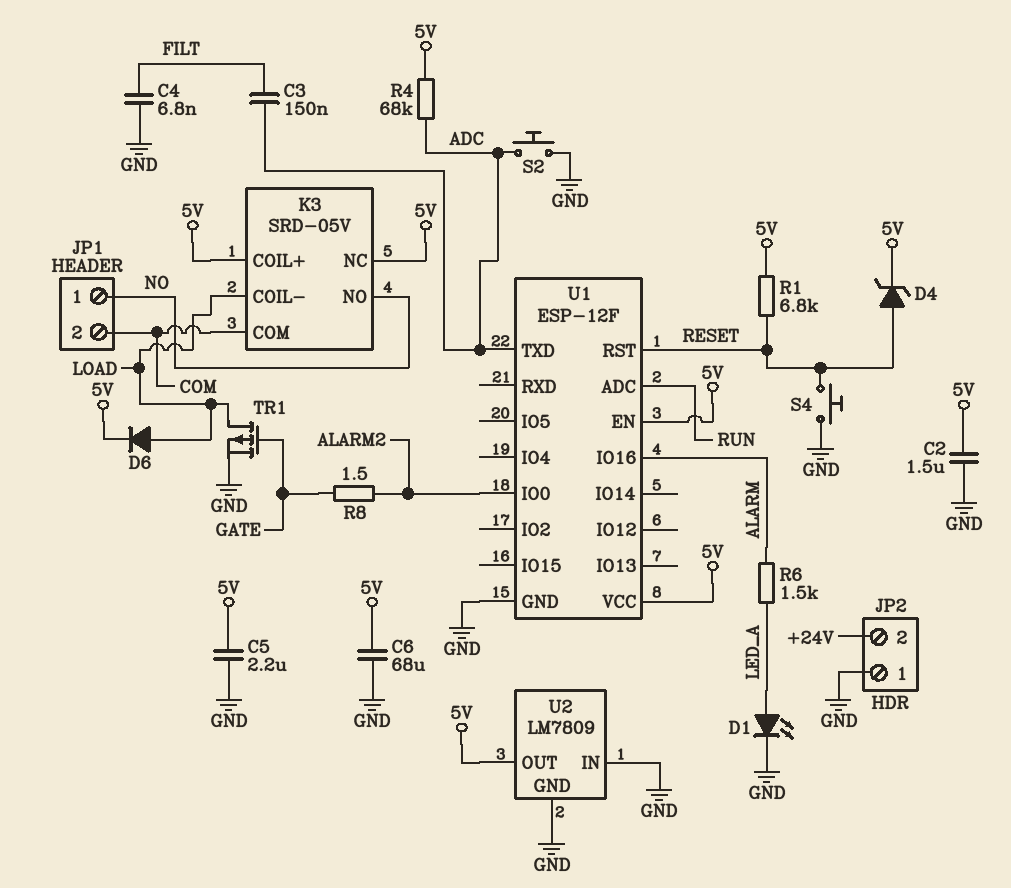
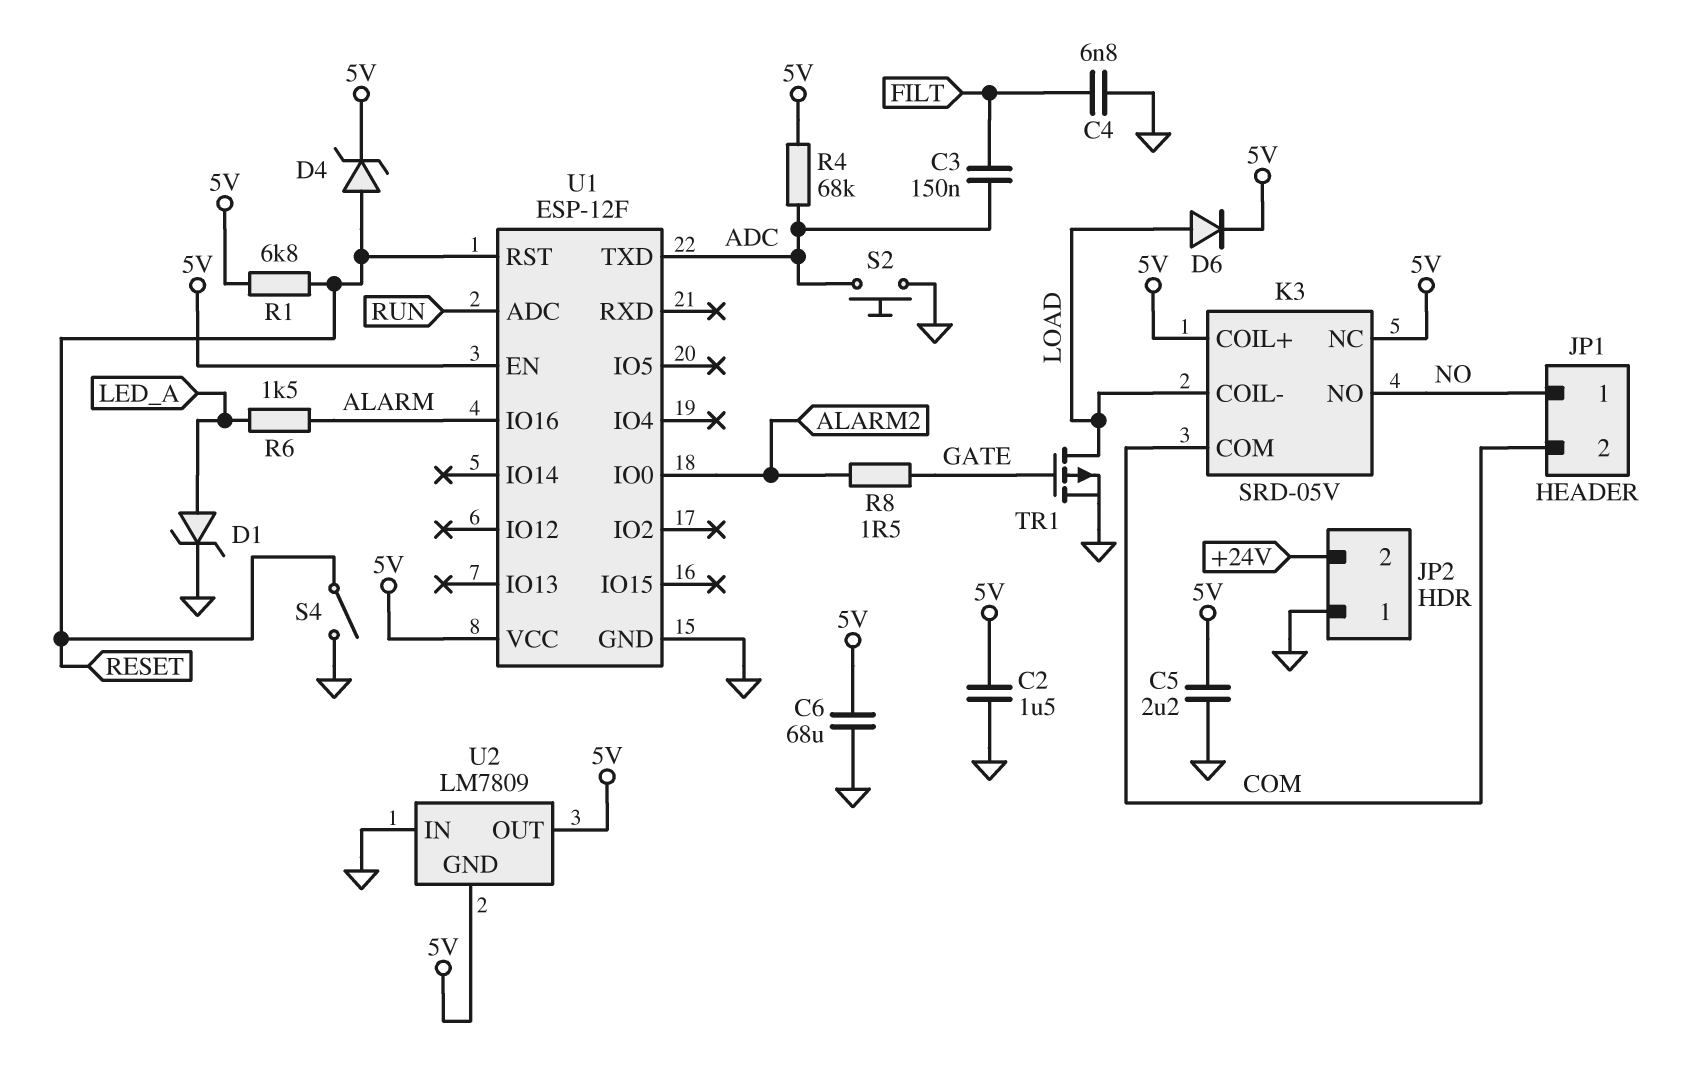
D1: LED (A LED_A, K GND) -> zener (A LED_A, K GND)
S4: button (GND, RESET) -> switch (GND, RESET)
U2 pin GND: GND -> 5V

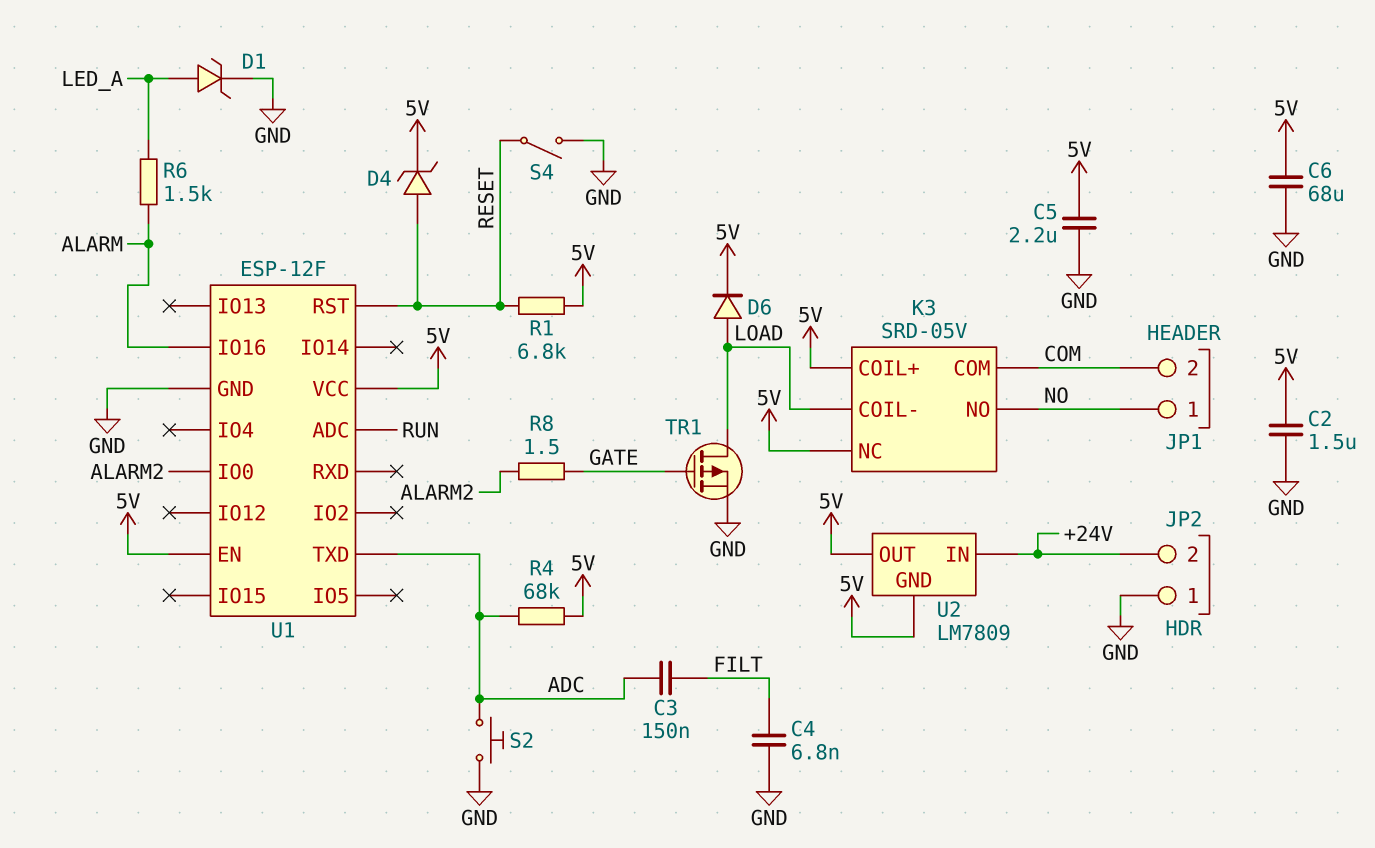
U2 pin IN: GND -> +24V

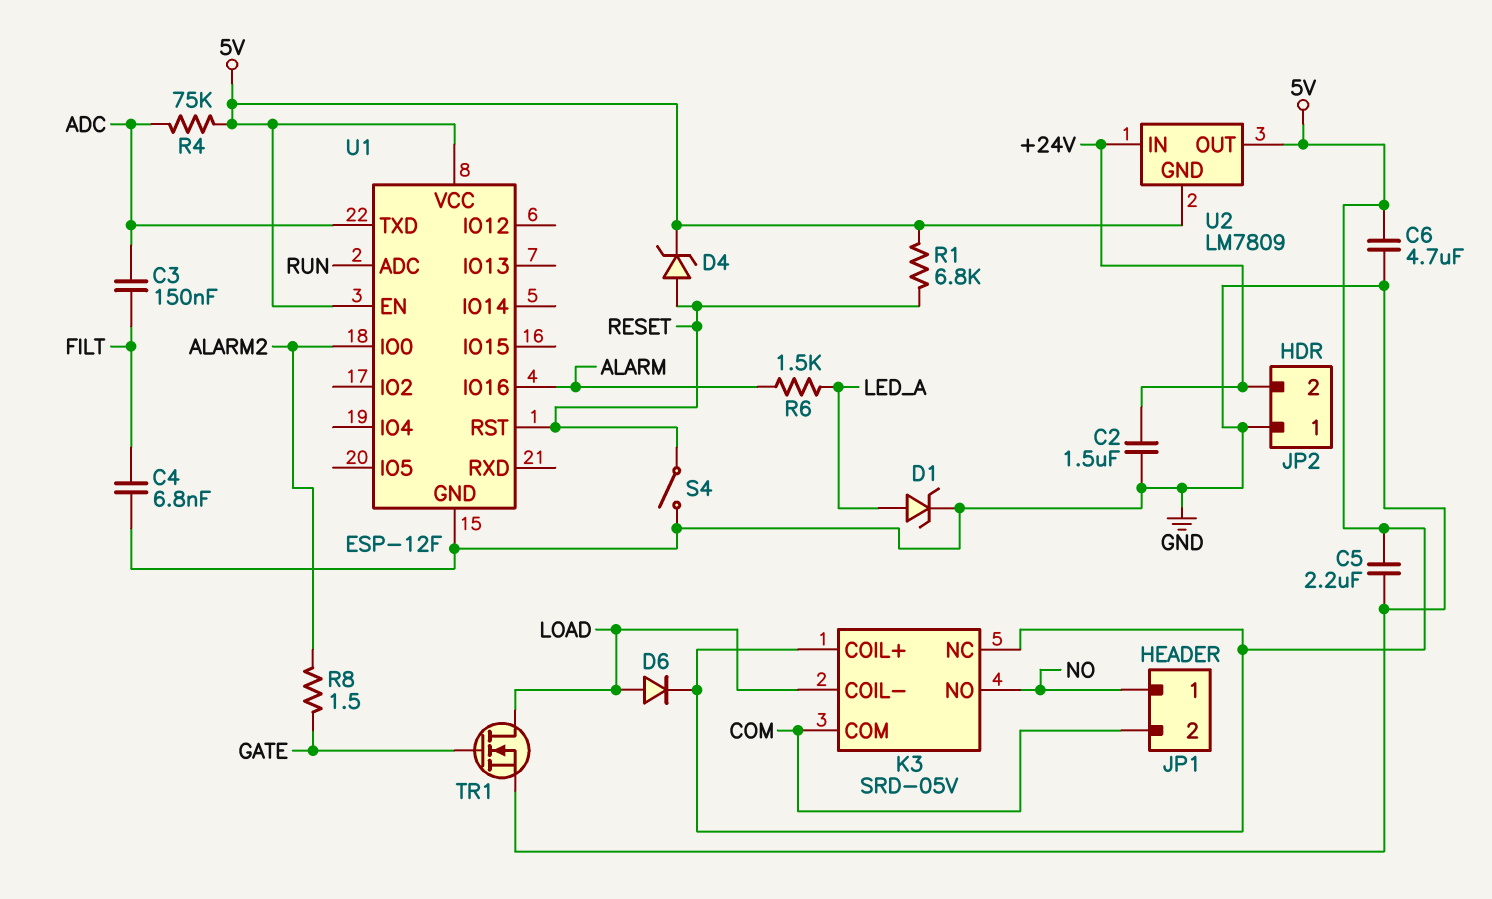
C2: 1.5uF (5V, GND) -> 1.5uF (+24V, GND)
C6: 68uF (5V, GND) -> 4.7uF (5V, GND)
R4: 68k (5V, ADC) -> 75k (5V, ADC)
S2: button (ADC, GND) -> none
TR1: PMOS (G GATE, D LOAD, S GND) -> NMOS (G GATE, D LOAD, S GND)

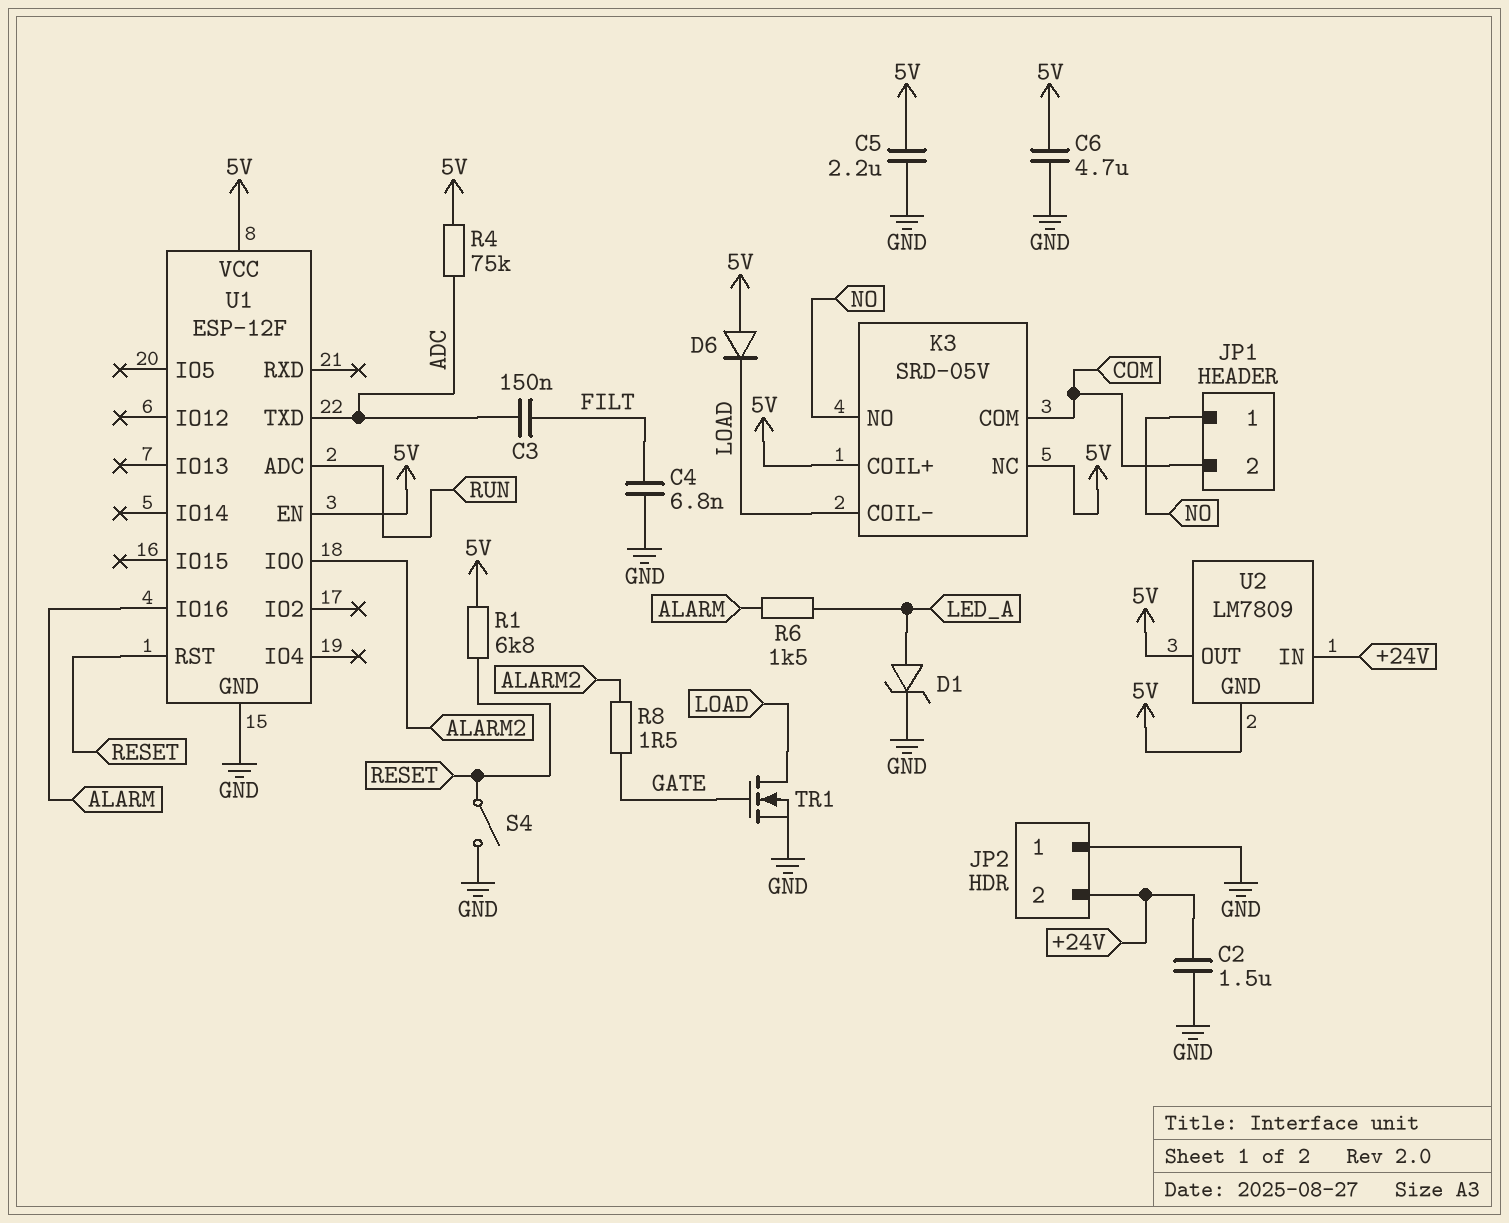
D4: zener (A RESET, K 5V) -> none
D6: diode (A LOAD, K 5V) -> diode (A 5V, K LOAD)

